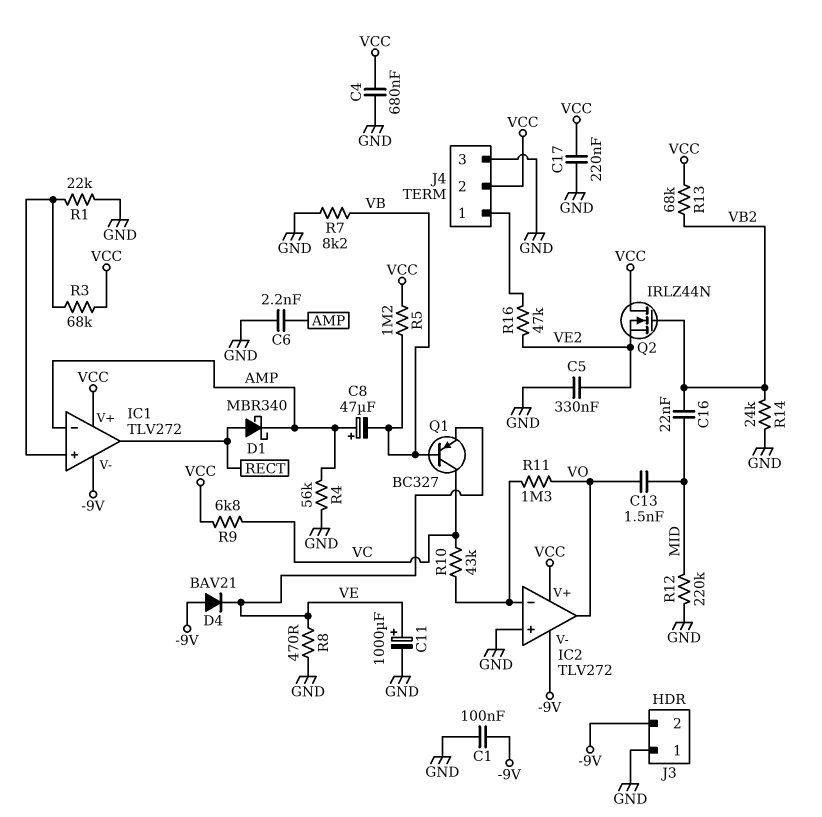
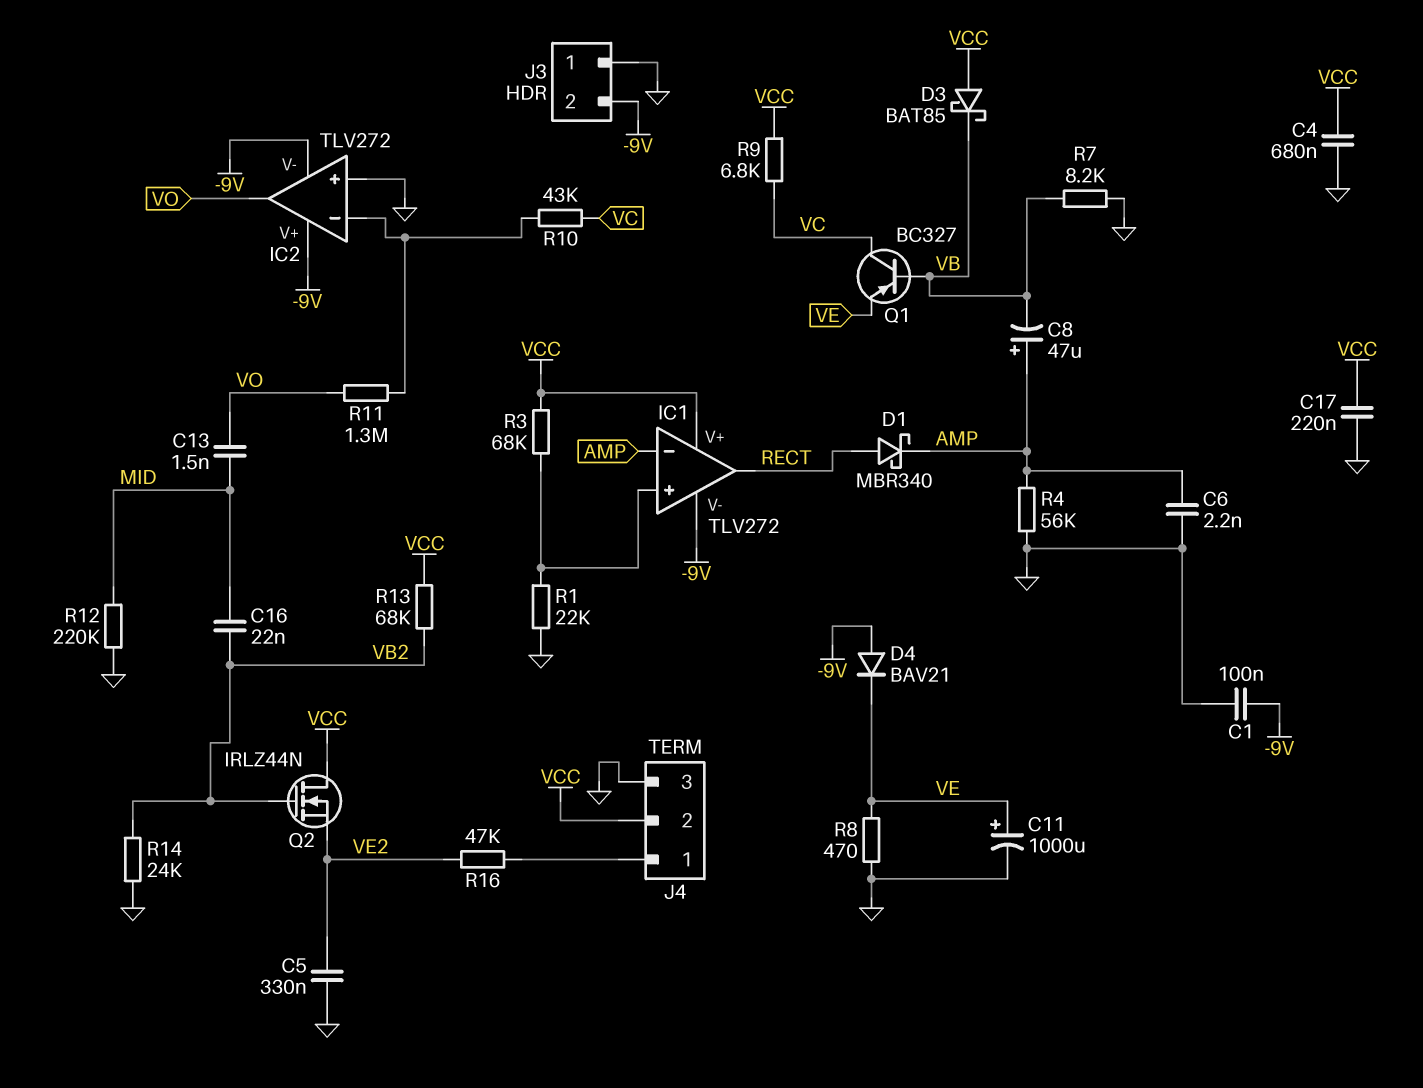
D3: none -> schottky BAT85 (A VCC, K VB)
IC2 pin V+: VCC -> -9V
R5: 1.2M (VB, VCC) -> none

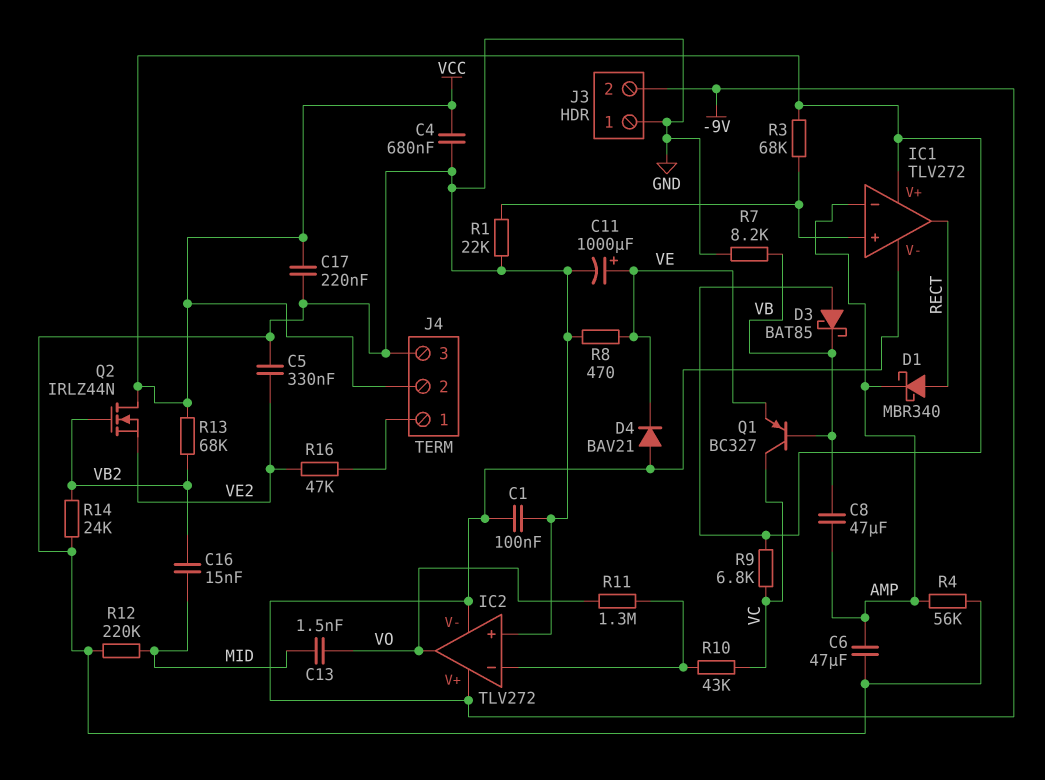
C6: 2.2nF (AMP, GND) -> 47uF (AMP, GND)
C8: 47uF (plus AMP, minus VB) -> 47uF (AMP, VB)
C16: 22nF (MID, VB2) -> 15nF (MID, VB2)

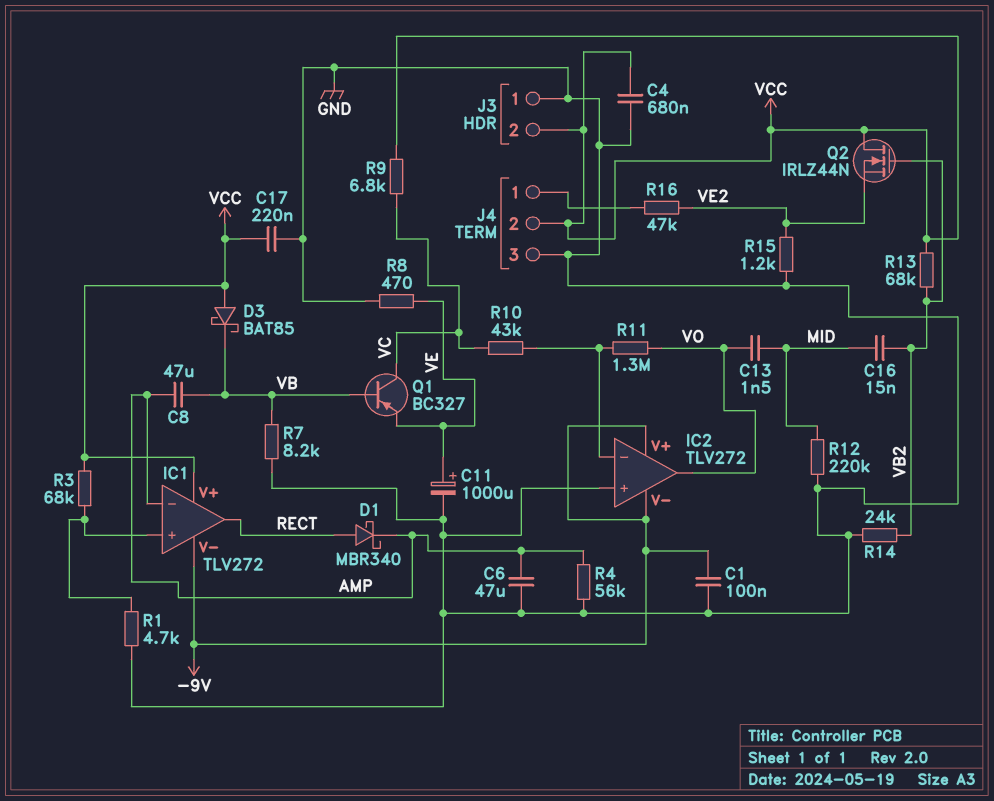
C5: 330nF (GND, VE2) -> none
D4: diode BAV21 (A -9V, K VE) -> none
J3 pin 2: -9V -> VCC
R1: 22k (GND, IC1/in+) -> 4.7k (GND, IC1/in+)
R15: none -> 1.2k (GND, VE2)

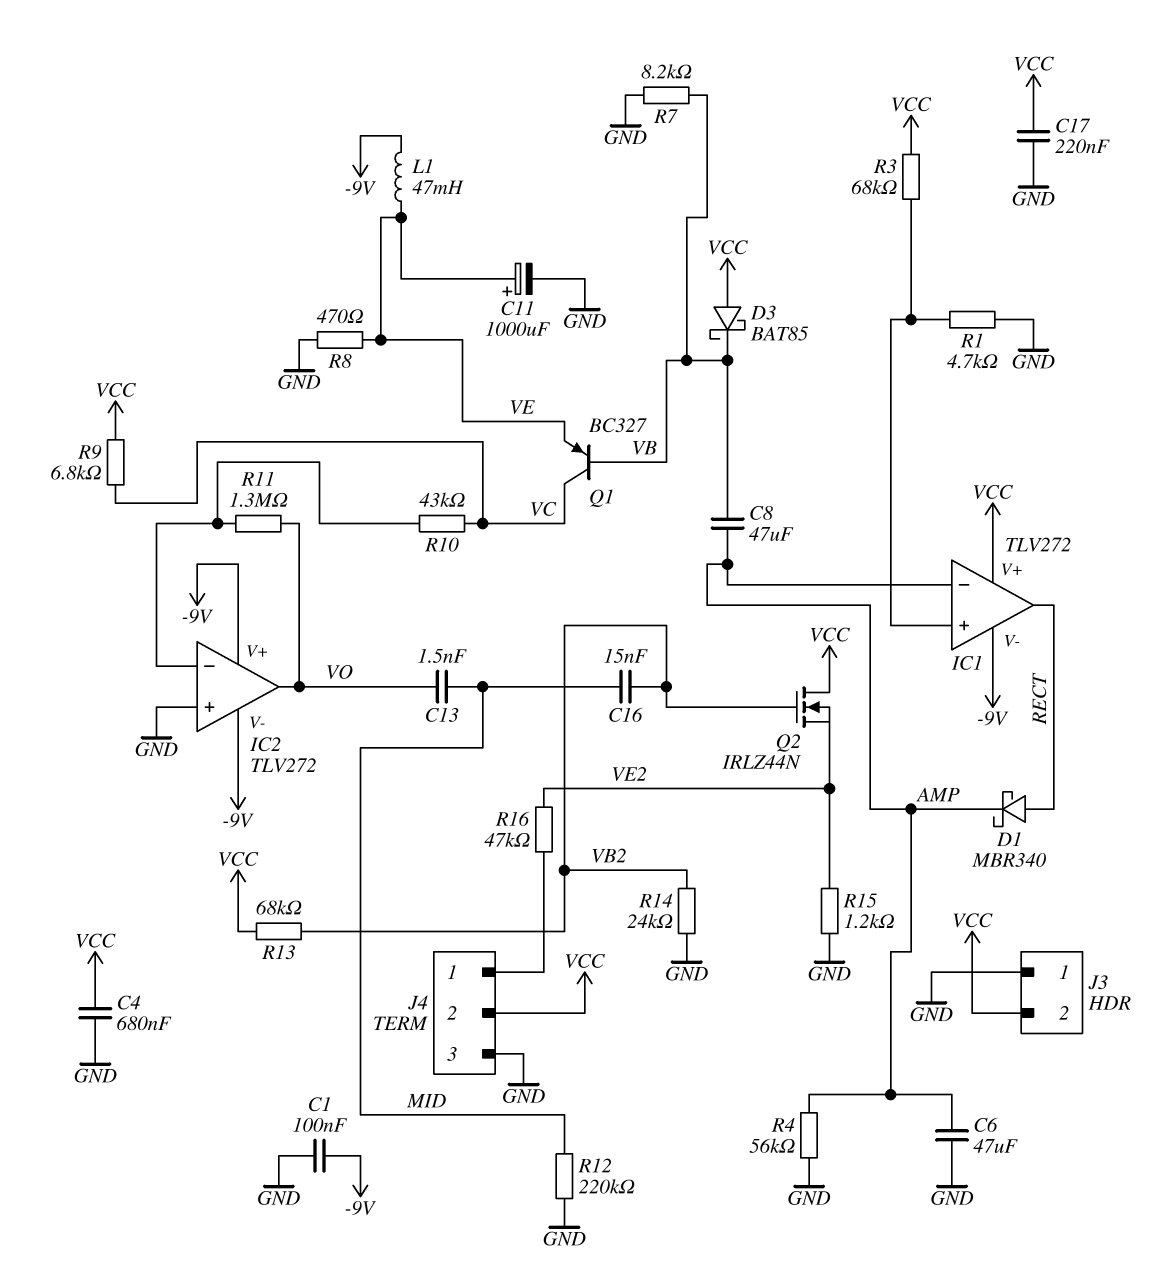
L1: none -> 47mH (-9V, VE)

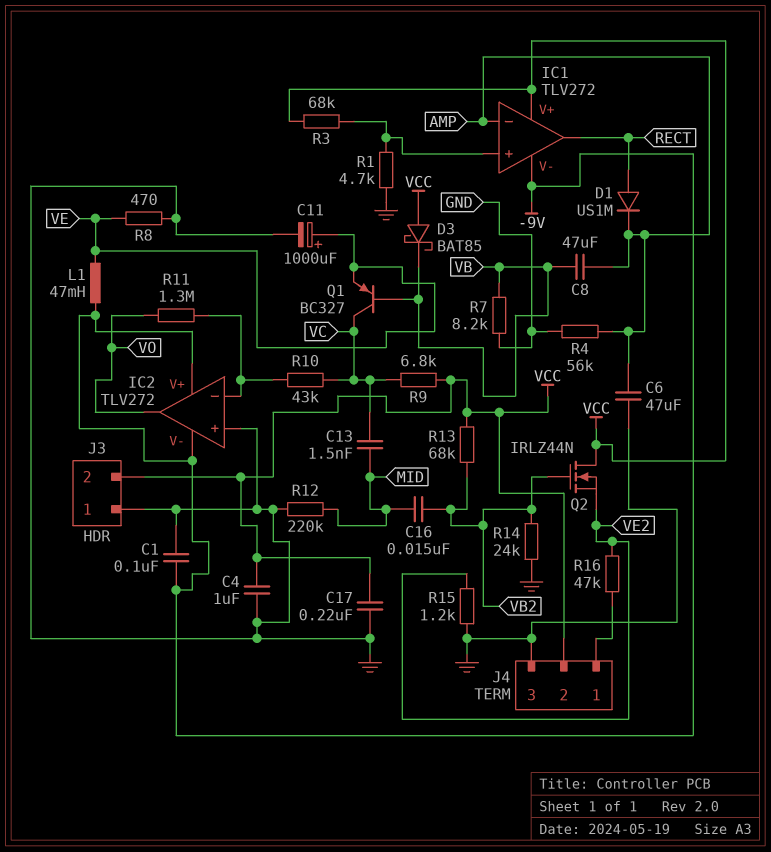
C4: 680nF (GND, VCC) -> 1uF (GND, VCC)
C13: 1.5nF (MID, VO) -> 1.5nF (MID, VC)
D1: schottky MBR340 (A RECT, K AMP) -> diode US1M (A RECT, K AMP)

